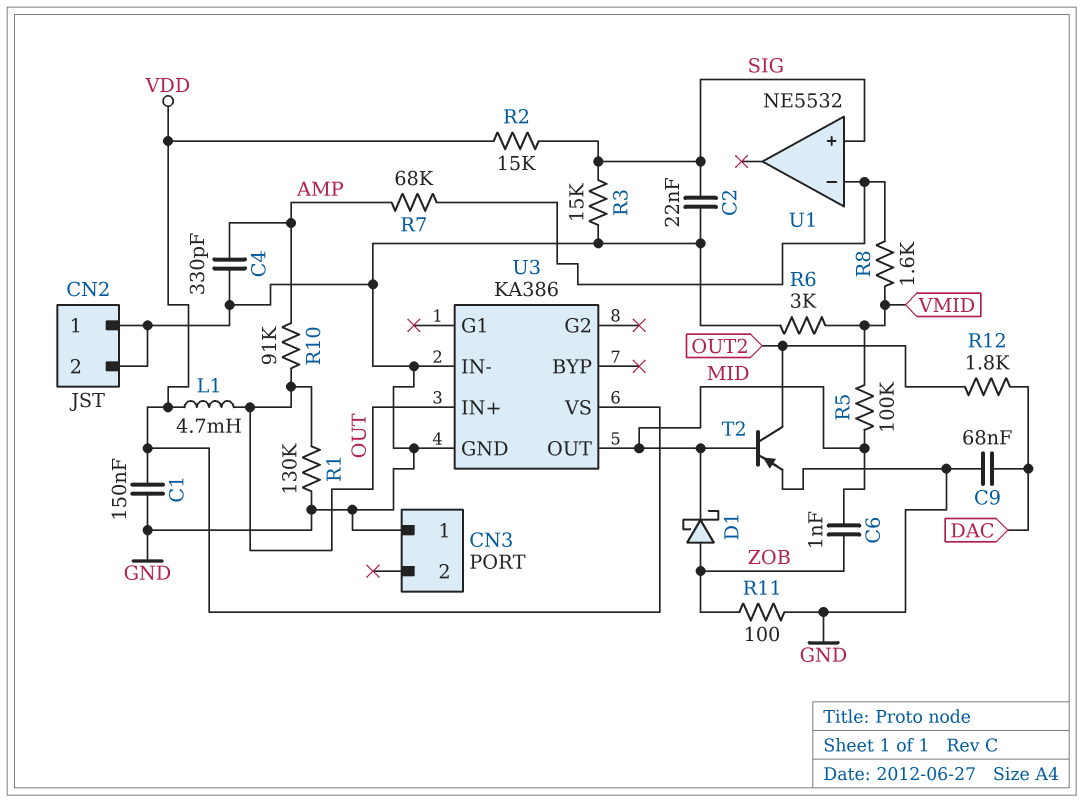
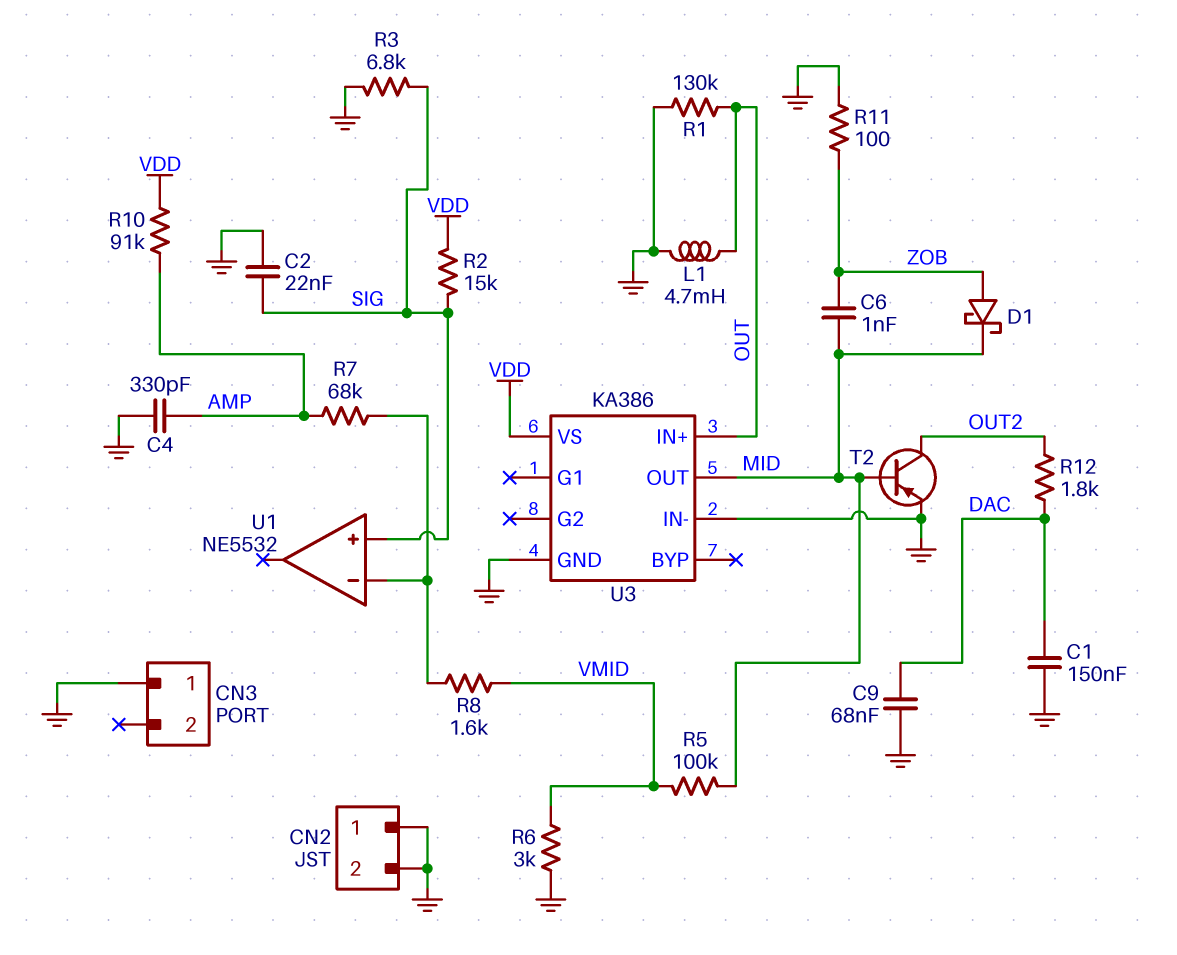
C1: 150nF (GND, VDD) -> 150nF (DAC, GND)
L1: 4.7mH (OUT, VDD) -> 4.7mH (GND, OUT)
R3: 15k (GND, SIG) -> 6.8k (GND, SIG)
R10: 91k (AMP, OUT) -> 91k (AMP, VDD)

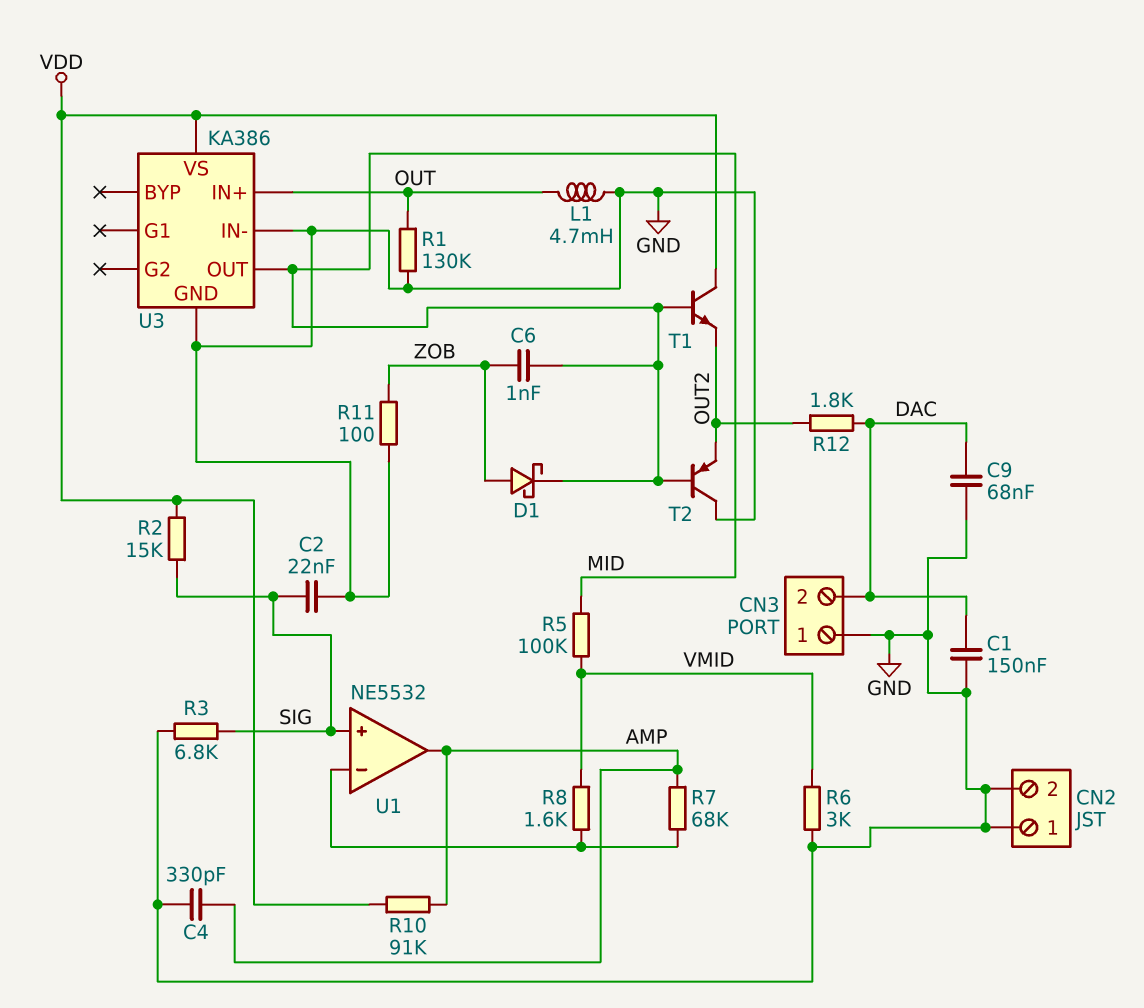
CN3 pin 2: none -> DAC
T1: none -> NPN (B MID, C VDD, E OUT2)
T2: PNP (B MID, C OUT2, E GND) -> PNP (B MID, C GND, E OUT2)
U1 pin out: none -> AMP

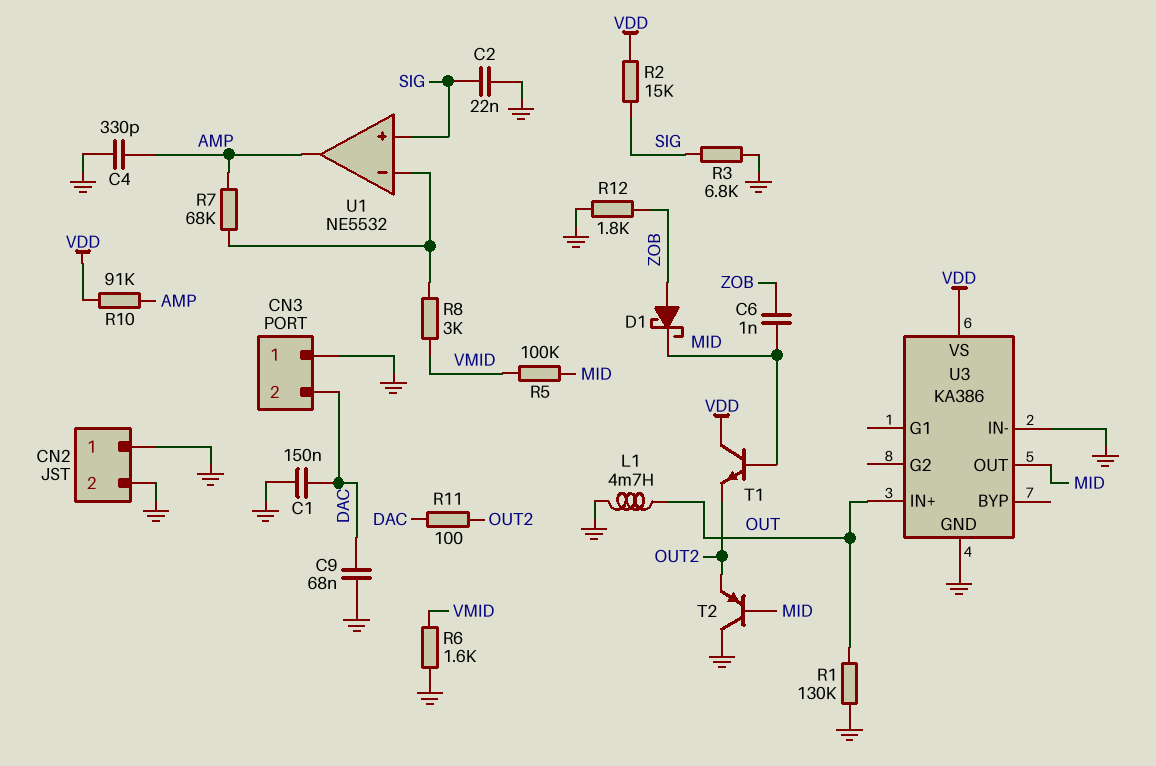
R6: 3k (GND, VMID) -> 1.6k (GND, VMID)
R8: 1.6k (U1/in-, VMID) -> 3k (U1/in-, VMID)
R11: 100 (GND, ZOB) -> 100 (DAC, OUT2)
R12: 1.8k (DAC, OUT2) -> 1.8k (GND, ZOB)

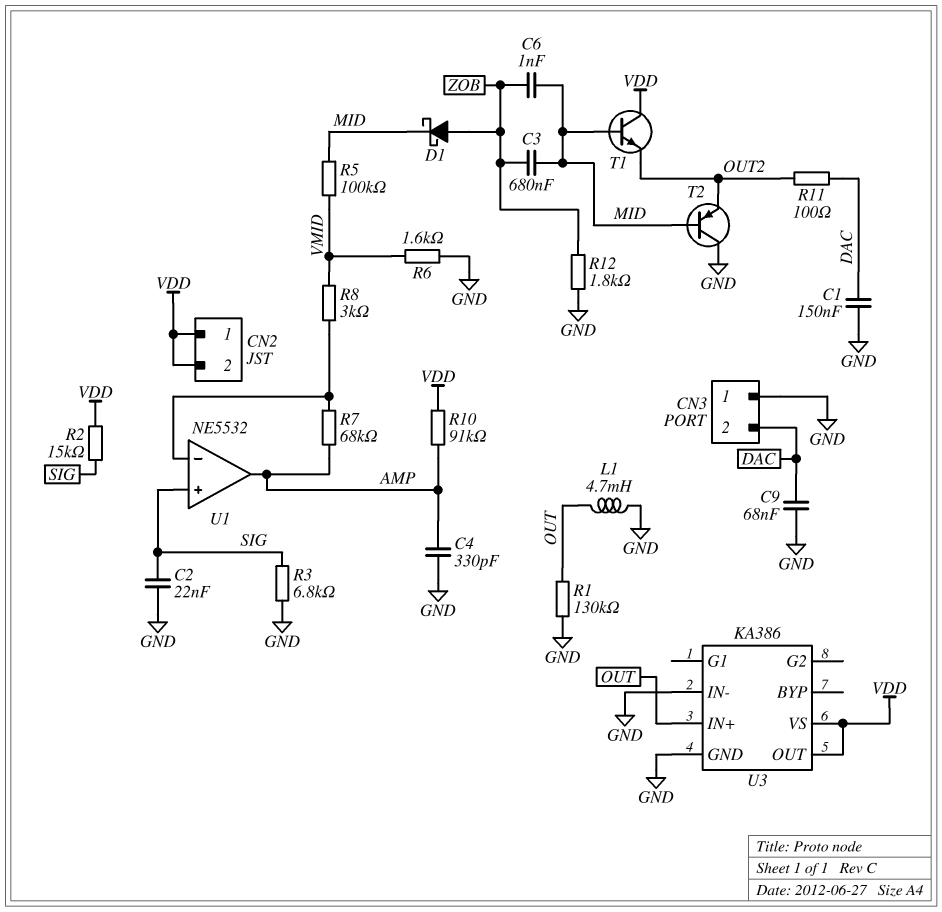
C3: none -> 680nF (MID, ZOB)
CN2 pin 1: GND -> VDD
CN2 pin 2: GND -> VDD
U3 pin OUT: MID -> VDD

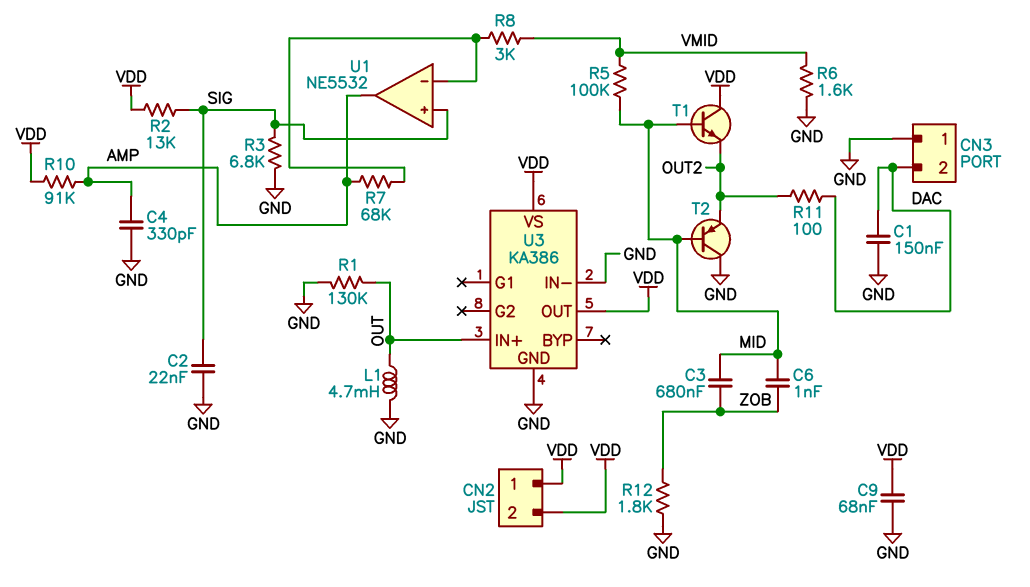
C9: 68nF (DAC, GND) -> 68nF (GND, VDD)
D1: schottky (A ZOB, K MID) -> none
R2: 15k (SIG, VDD) -> 13k (SIG, VDD)

